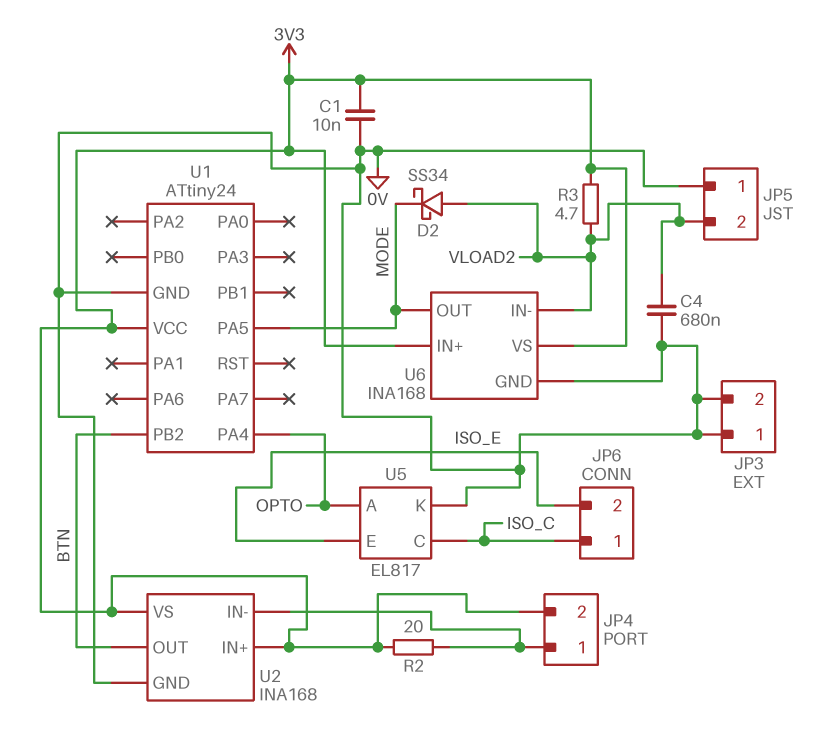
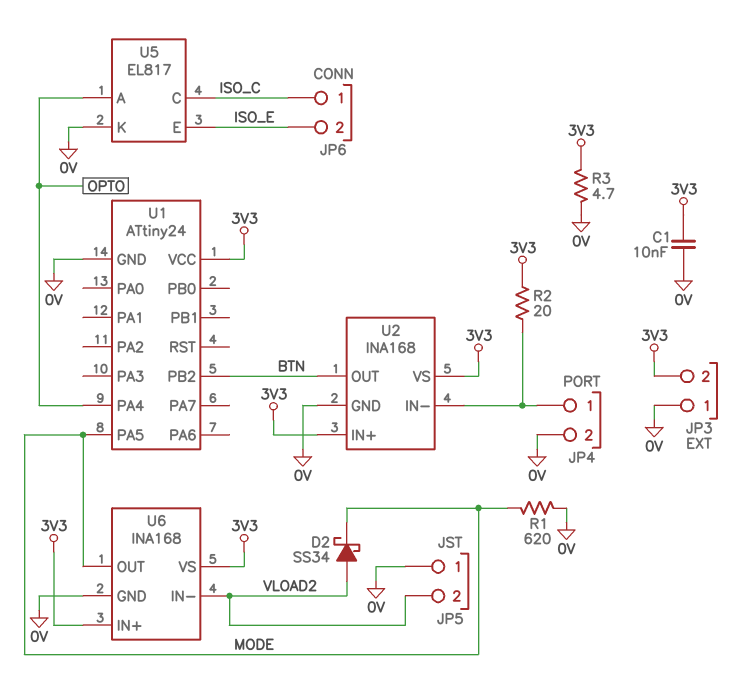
C4: 680nF (0V, VLOAD2) -> none
JP3 pin 2: 0V -> 3V3
JP4 pin 2: 3V3 -> 0V
R1: none -> 620 (0V, MODE)
R3: 4.7 (3V3, VLOAD2) -> 4.7 (0V, 3V3)

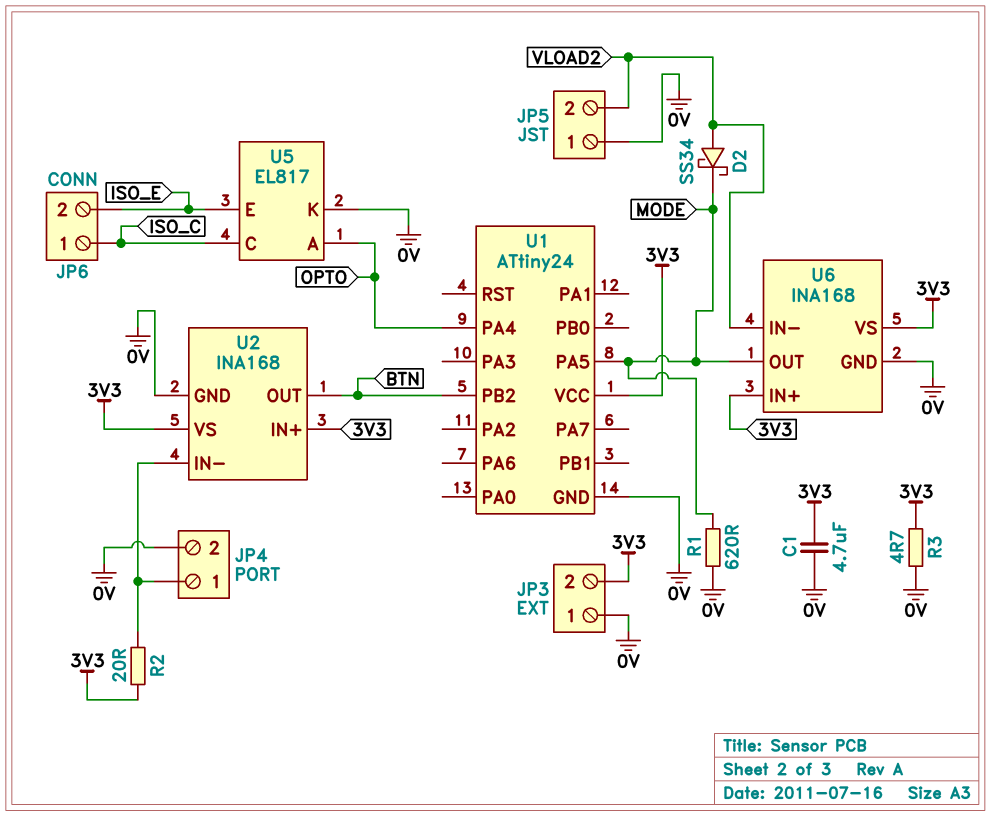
C1: 10nF (0V, 3V3) -> 4.7uF (0V, 3V3)

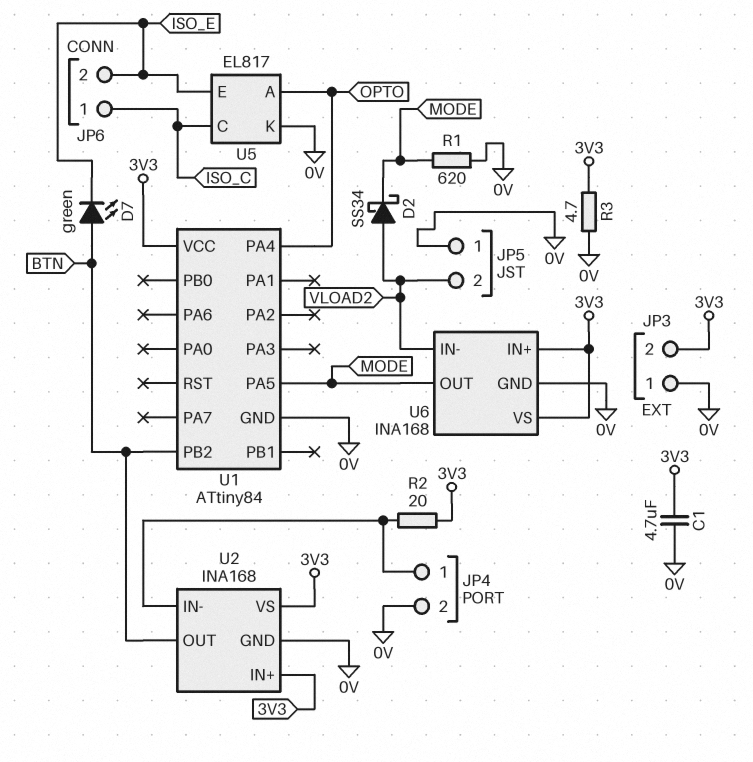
D7: none -> LED green (A BTN, K ISO_E)
U1: ATtiny24 -> ATtiny84

